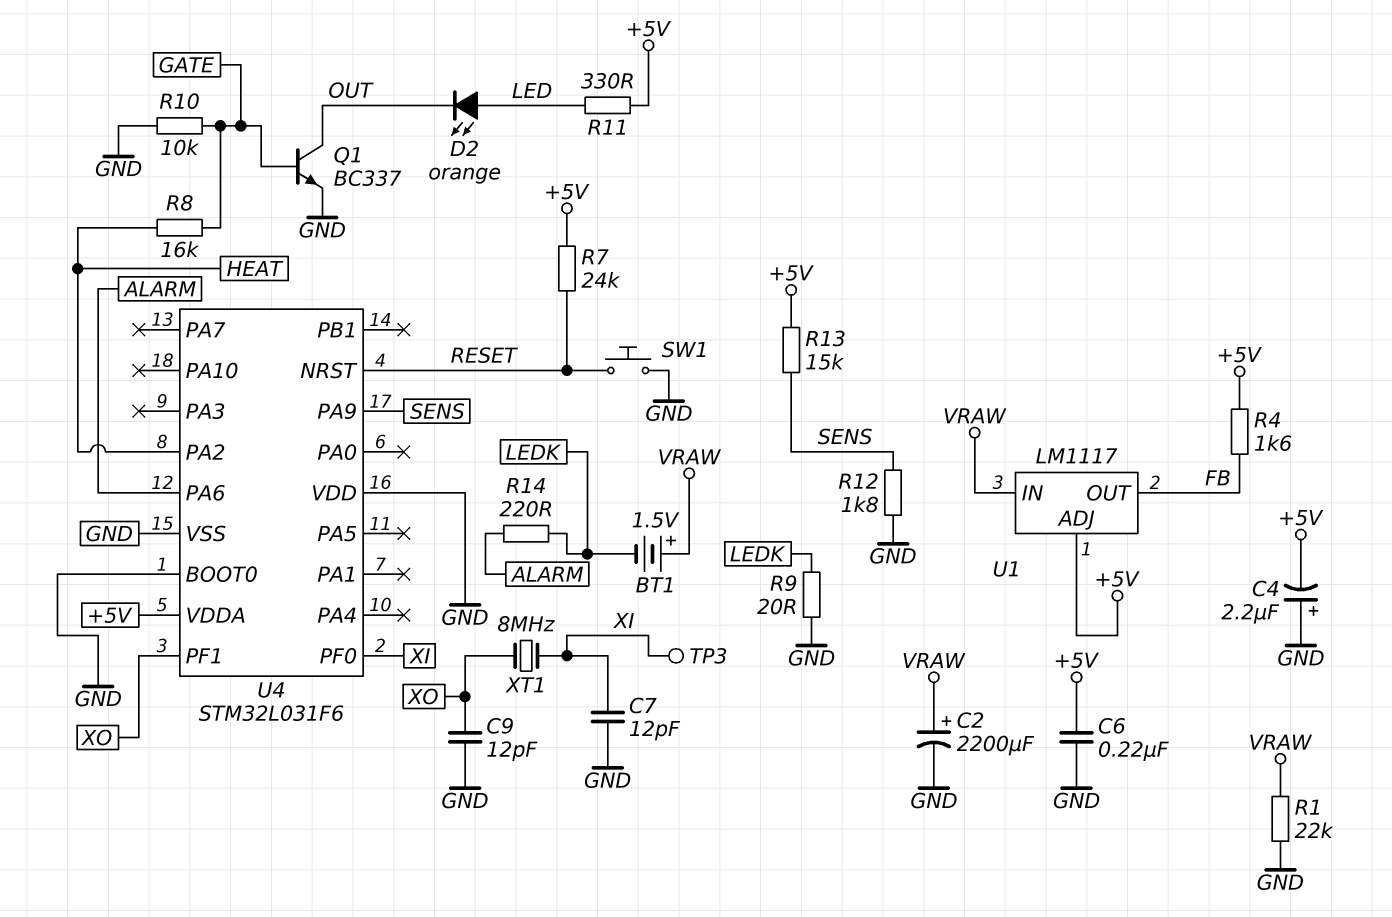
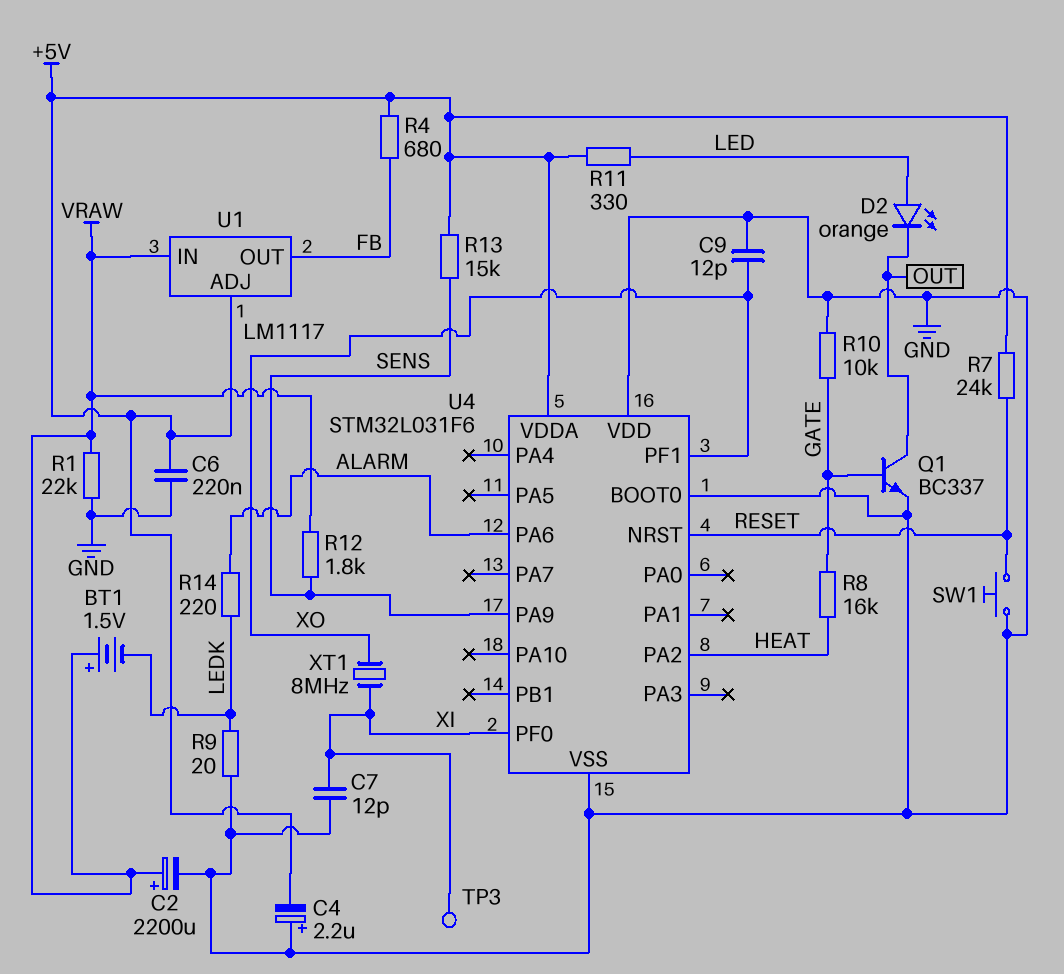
R4: 1.6k (+5V, FB) -> 680 (+5V, FB)
R12: 1.8k (GND, SENS) -> 1.8k (SENS, VRAW)

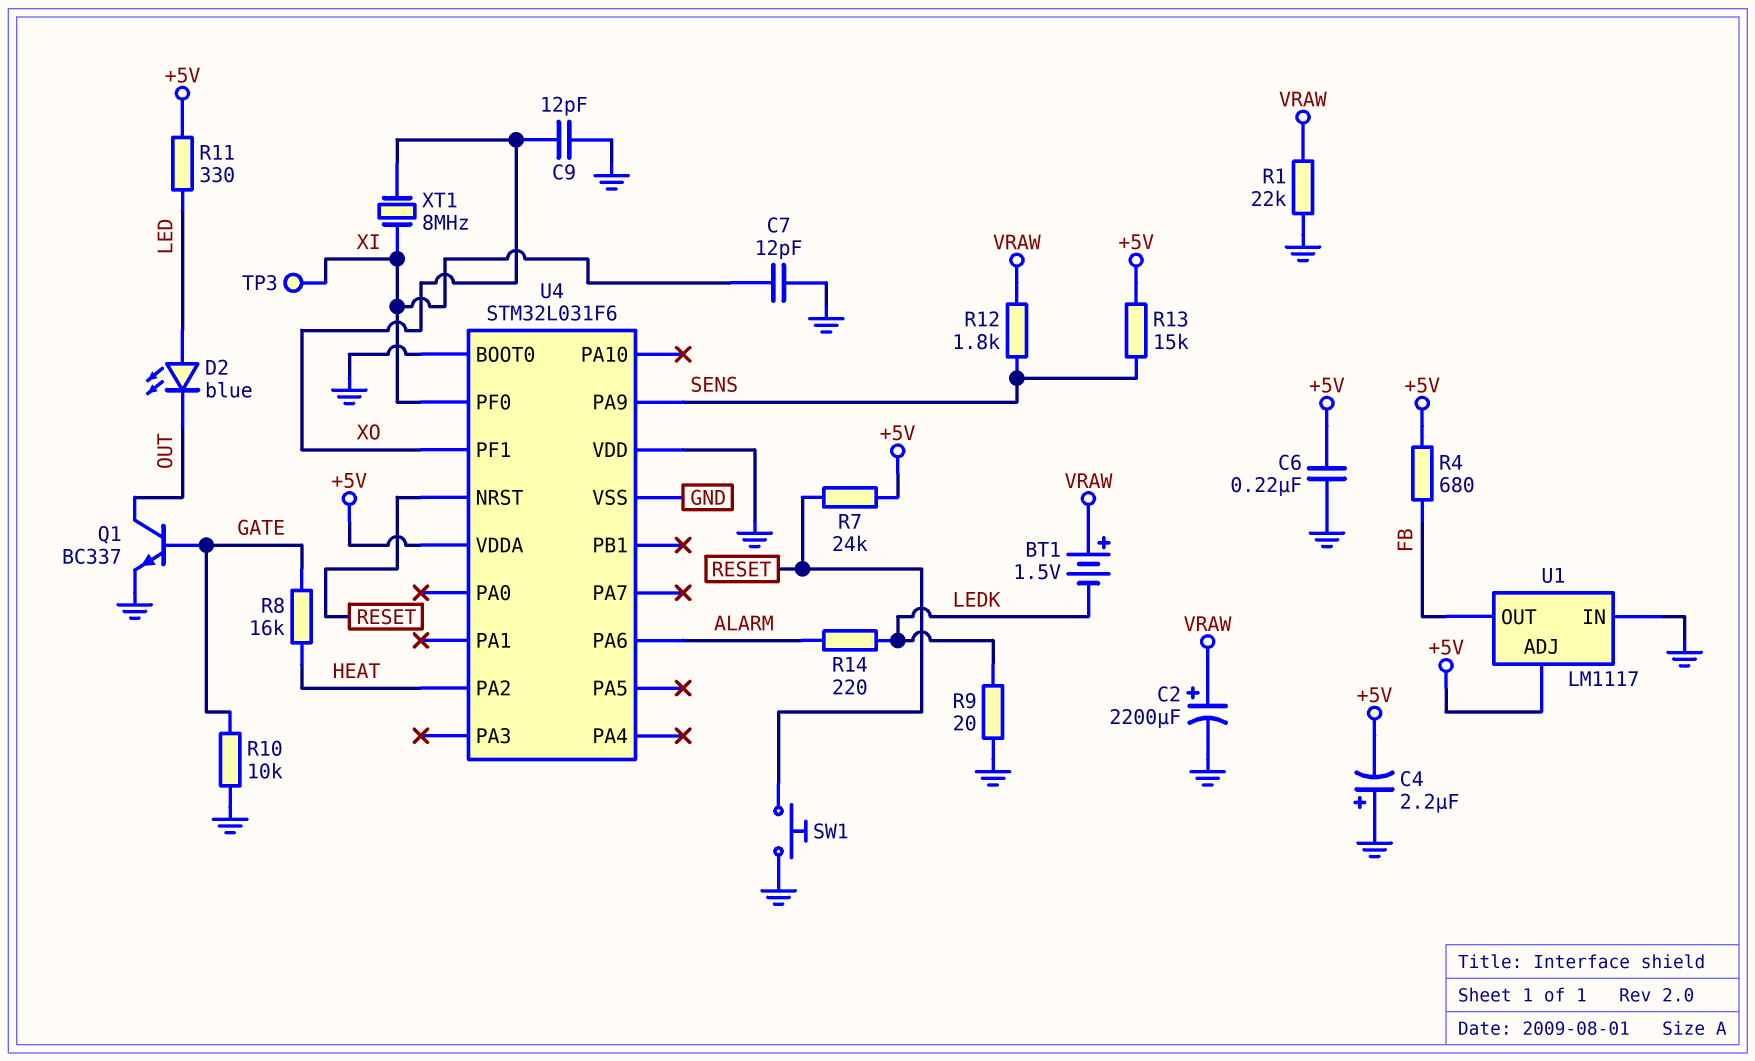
D2: LED orange (A LED, K OUT) -> LED blue (A LED, K OUT)
U1 pin IN: VRAW -> GND

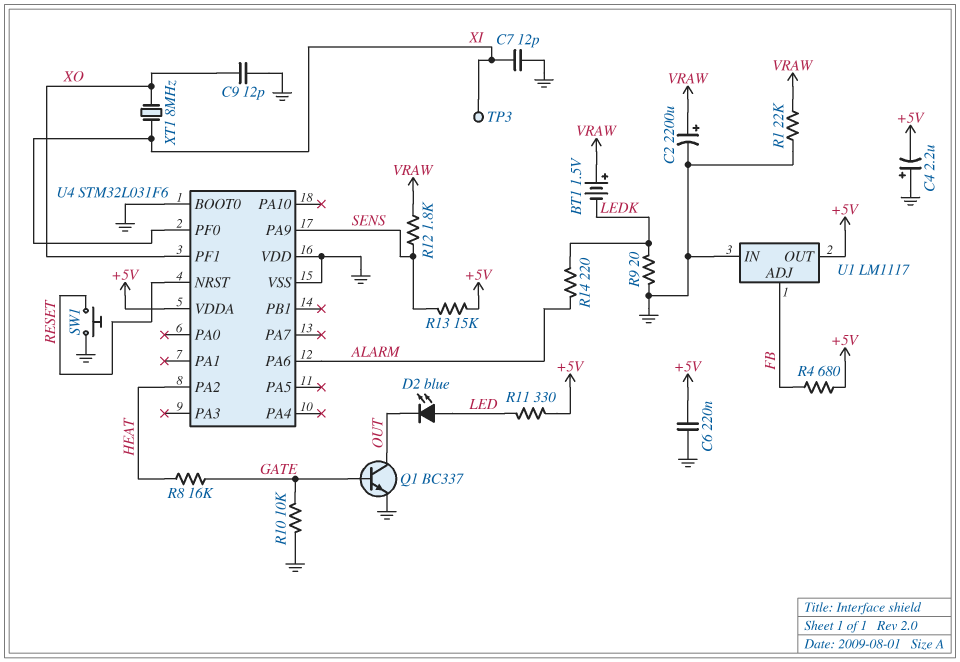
R7: 24k (+5V, RESET) -> none
U1 pin ADJ: +5V -> FB
U1 pin OUT: FB -> +5V

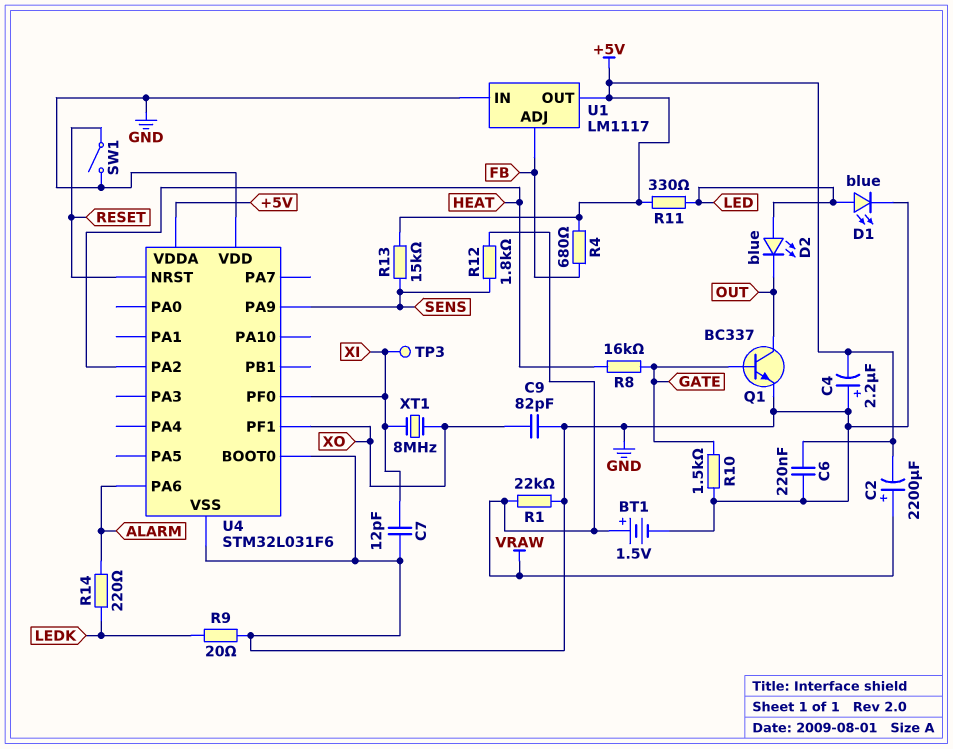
BT1: 1.5V (plus VRAW, minus LEDK) -> 1.5V (plus VRAW, minus GND)
C2: 2200uF (plus VRAW, minus GND) -> 2200uF (plus VRAW, minus +5V)
C9: 12pF (GND, XO) -> 82pF (GND, XO)
D1: none -> LED blue (A LED, K GND)
R10: 10k (GATE, GND) -> 1.5k (GATE, GND)
SW1: button (GND, RESET) -> switch (GND, RESET)

